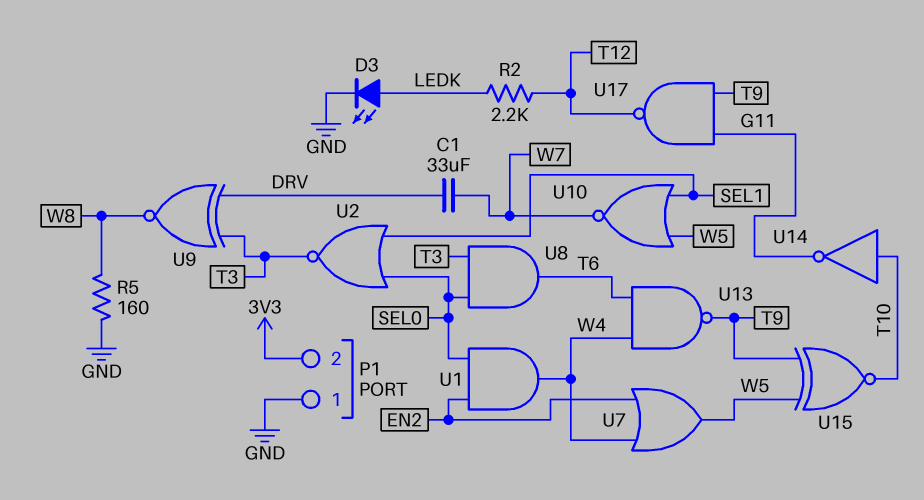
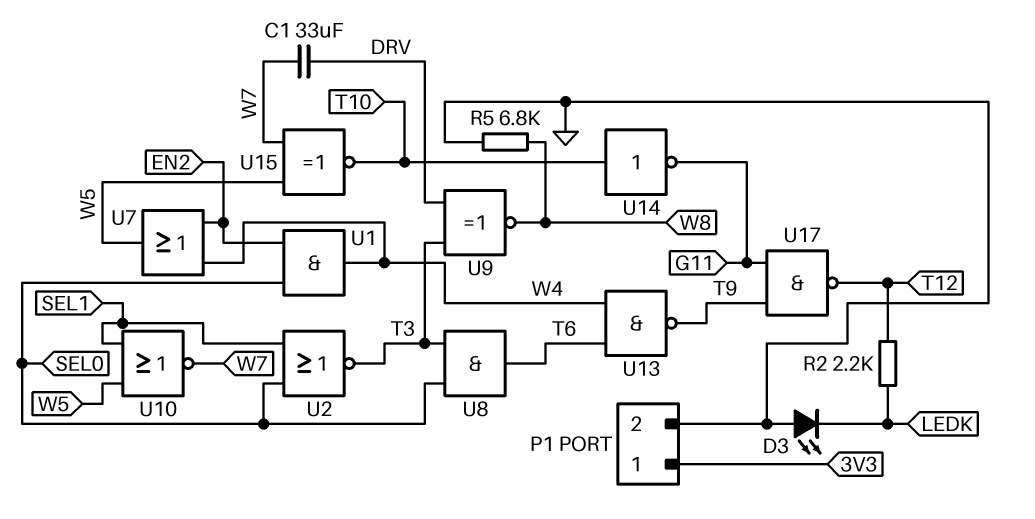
D3: LED (A LEDK, K GND) -> LED (A GND, K LEDK)
P1 pin 1: GND -> 3V3
P1 pin 2: 3V3 -> GND
R5: 160 (GND, W8) -> 6.8k (GND, W8)
U15: XNOR (in T9, in W5, out T10) -> XNOR (in W5, in W7, out T10)

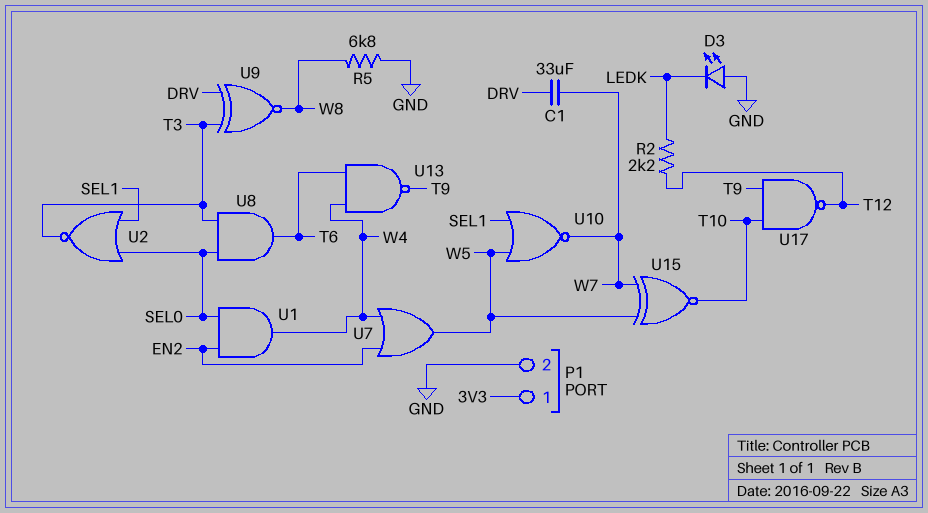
U14: NOT (in T10, out G11) -> none
U17: NAND (in G11, in T9, out T12) -> NAND (in T9, in T10, out T12)

